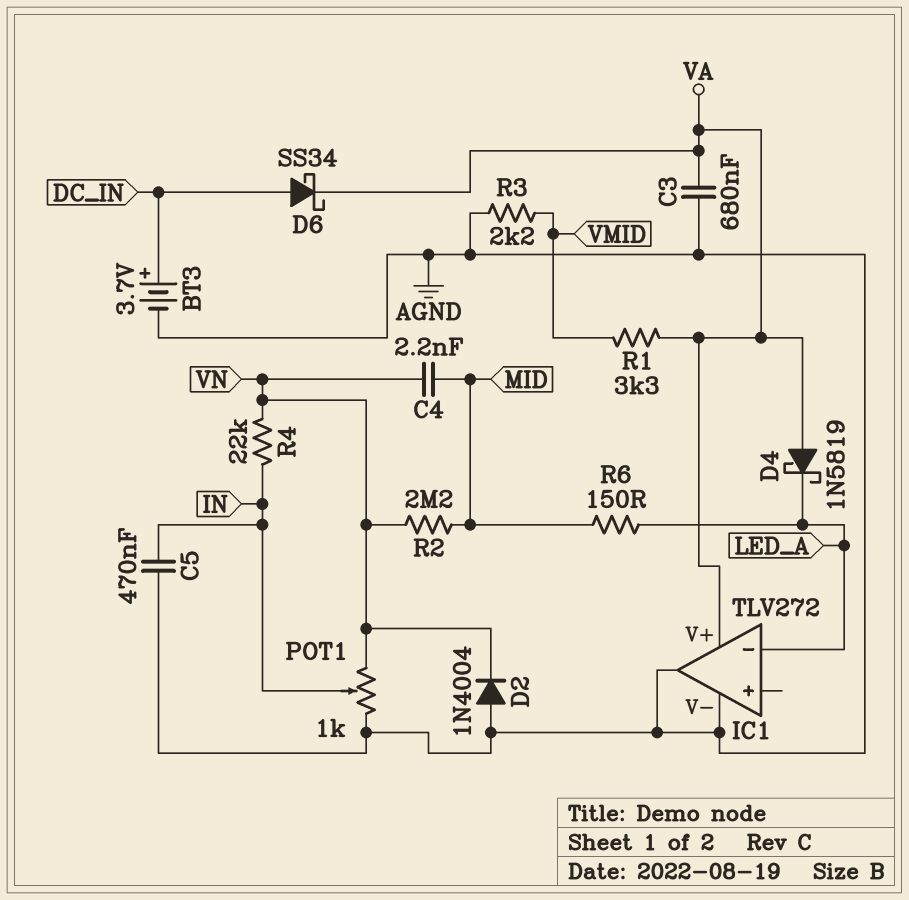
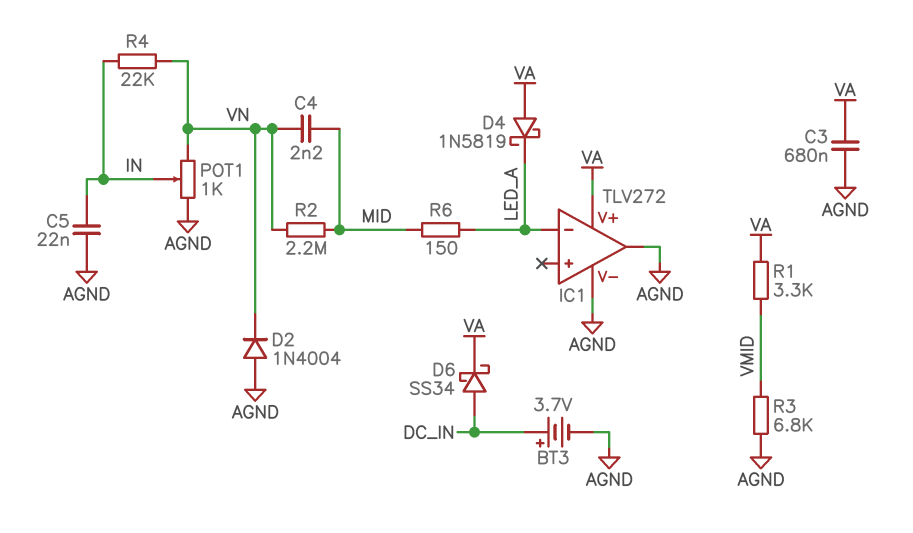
C5: 470nF (AGND, IN) -> 22nF (AGND, IN)
R3: 2.2k (AGND, VMID) -> 6.8k (AGND, VMID)

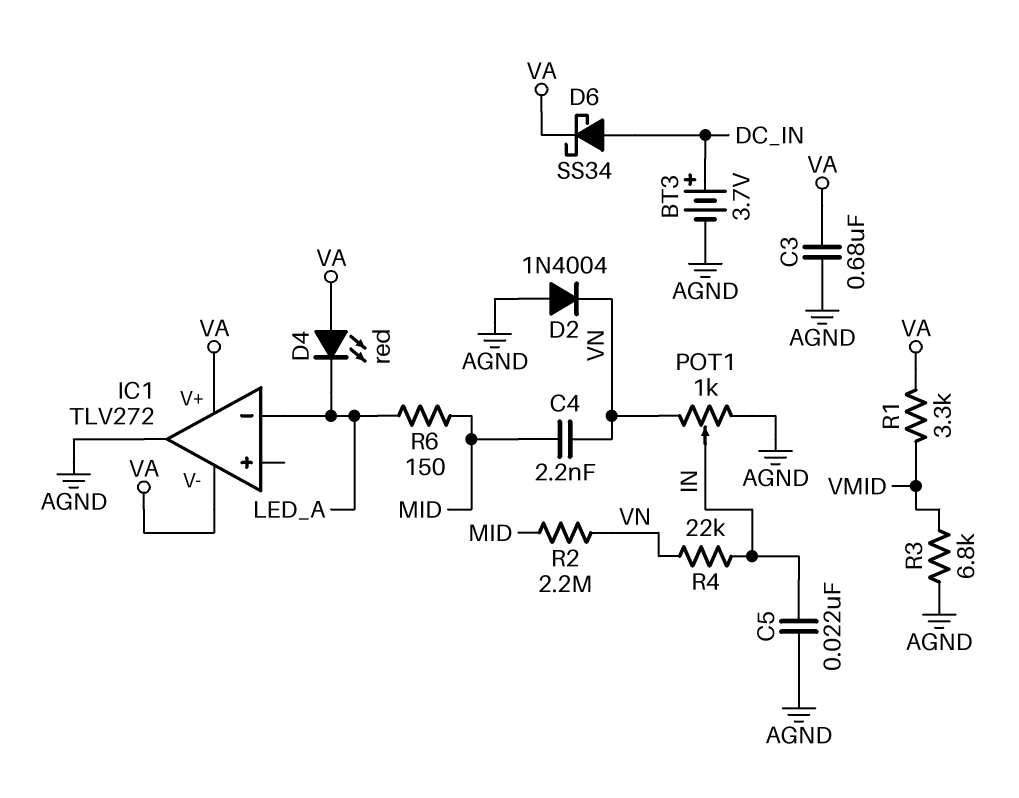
D4: schottky 1N5819 (A VA, K LED_A) -> LED red (A VA, K LED_A)
IC1 pin V-: AGND -> VA

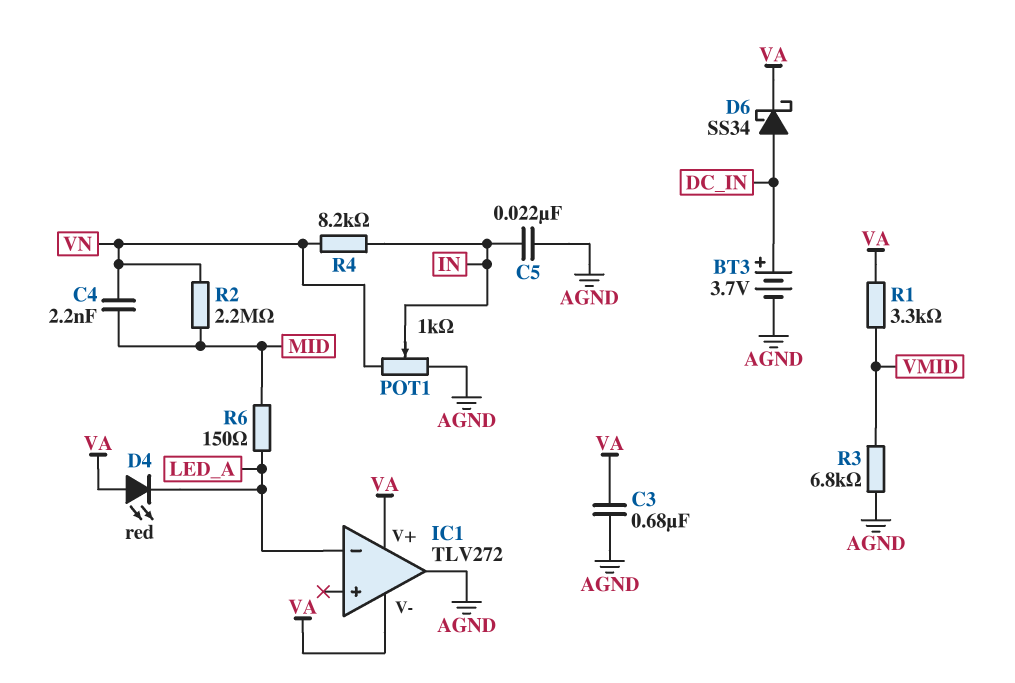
D2: diode 1N4004 (A AGND, K VN) -> none
R4: 22k (IN, VN) -> 8.2k (IN, VN)

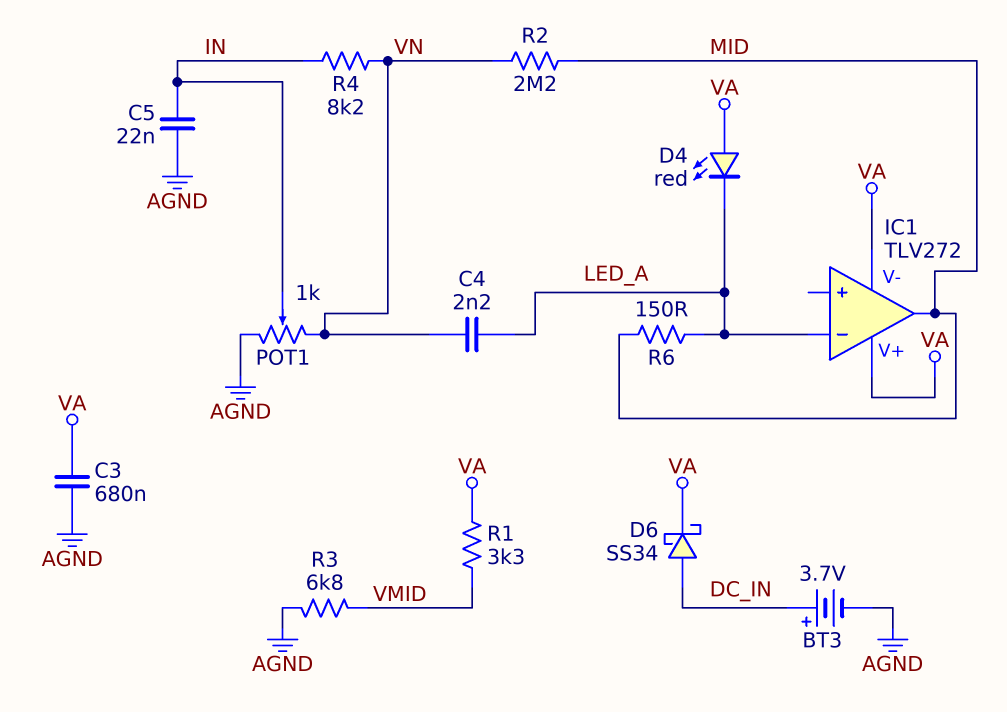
C4: 2.2nF (MID, VN) -> 2.2nF (LED_A, VN)
IC1 pin out: AGND -> MID

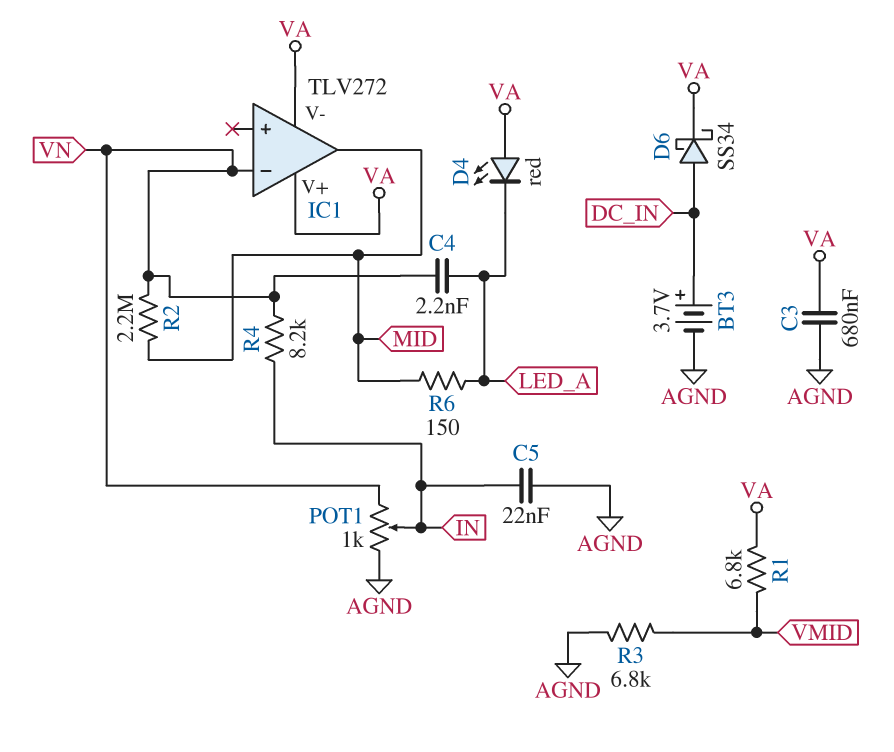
IC1 pin in-: LED_A -> VN
R1: 3.3k (VA, VMID) -> 6.8k (VA, VMID)

